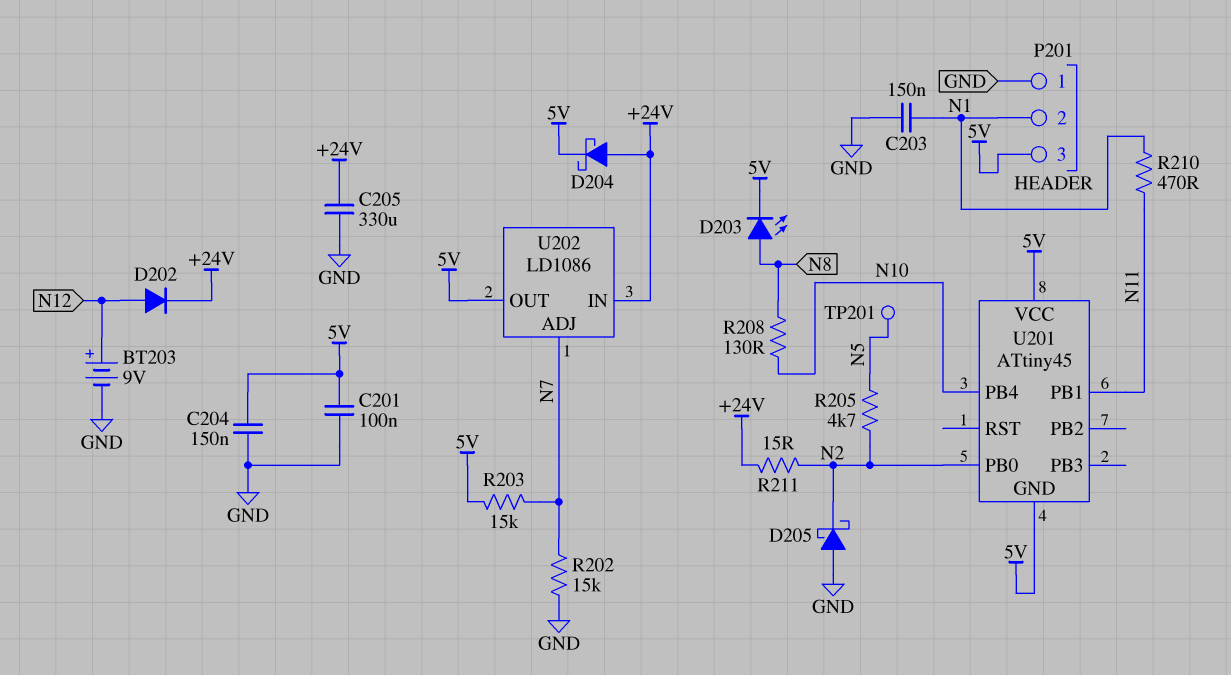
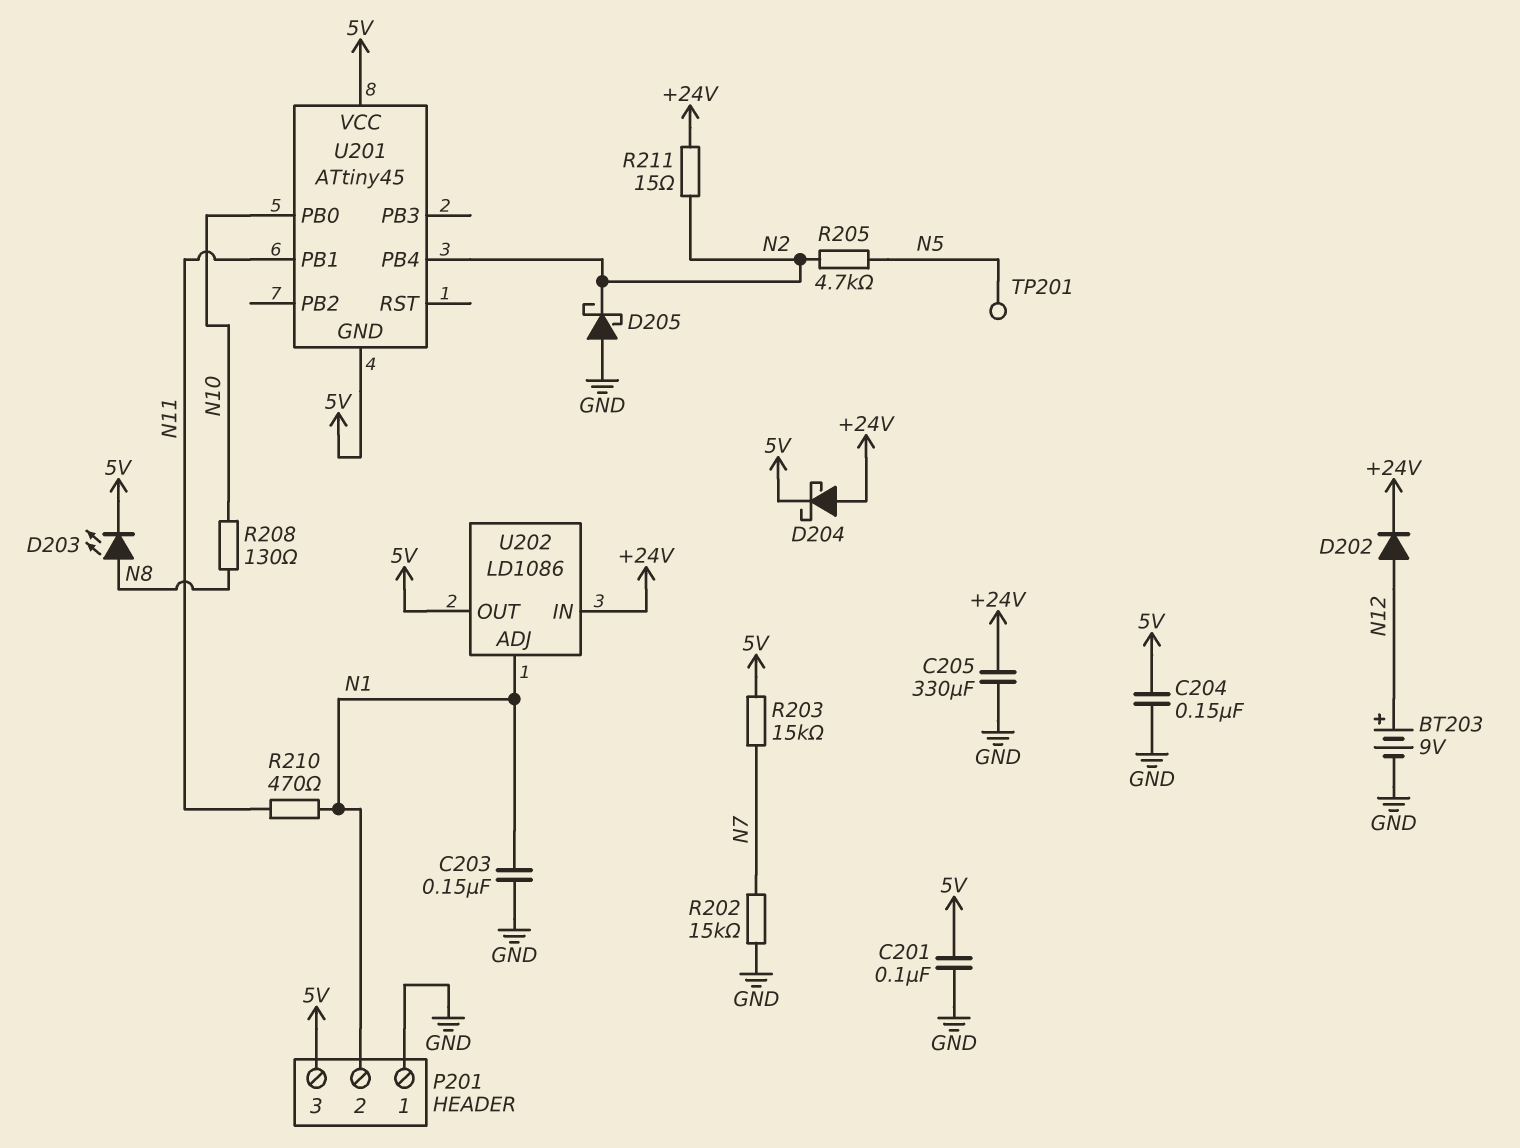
U201 pin PB0: N2 -> N10
U201 pin PB4: N10 -> N2
U202 pin ADJ: N7 -> N1

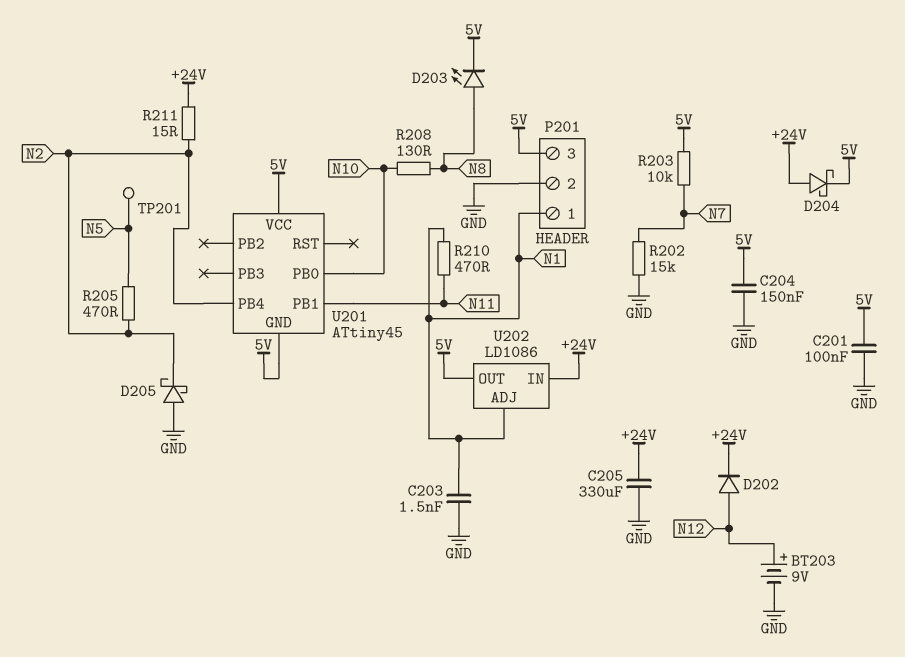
C203: 150nF (GND, N1) -> 1.5nF (GND, N1)
P201 pin 1: GND -> N1
P201 pin 2: N1 -> GND
R203: 15k (5V, N7) -> 10k (5V, N7)
R205: 4.7k (N2, N5) -> 470 (N2, N5)

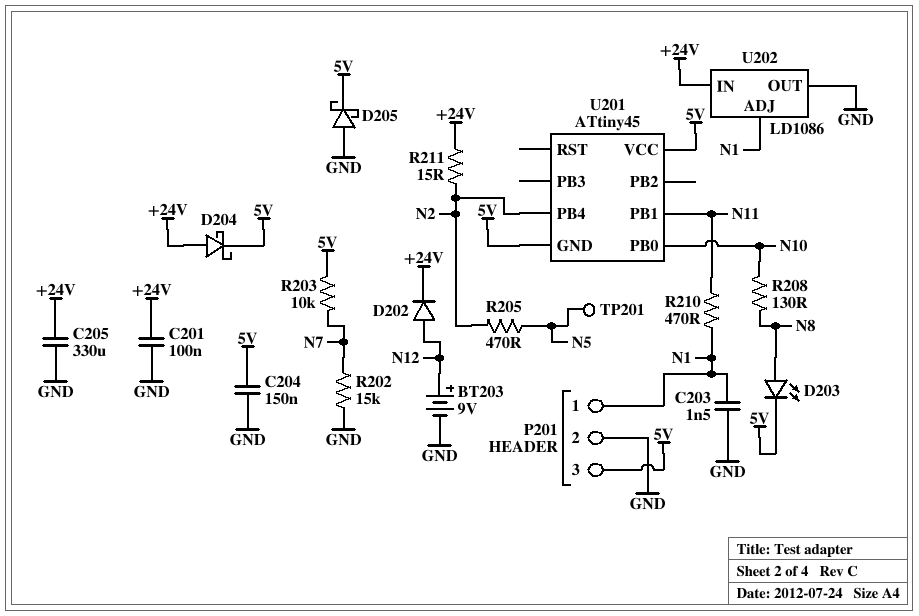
C201: 100nF (5V, GND) -> 100nF (+24V, GND)
D205: schottky (A GND, K N2) -> schottky (A GND, K 5V)
U202 pin OUT: 5V -> GND

